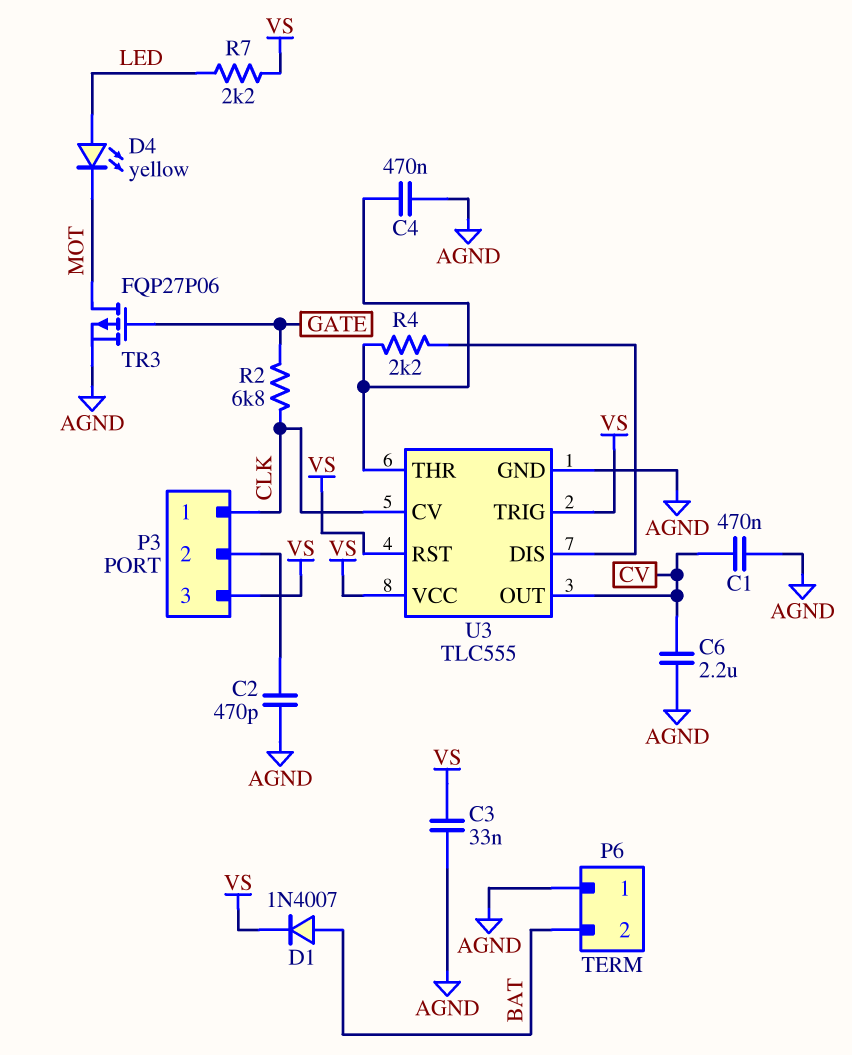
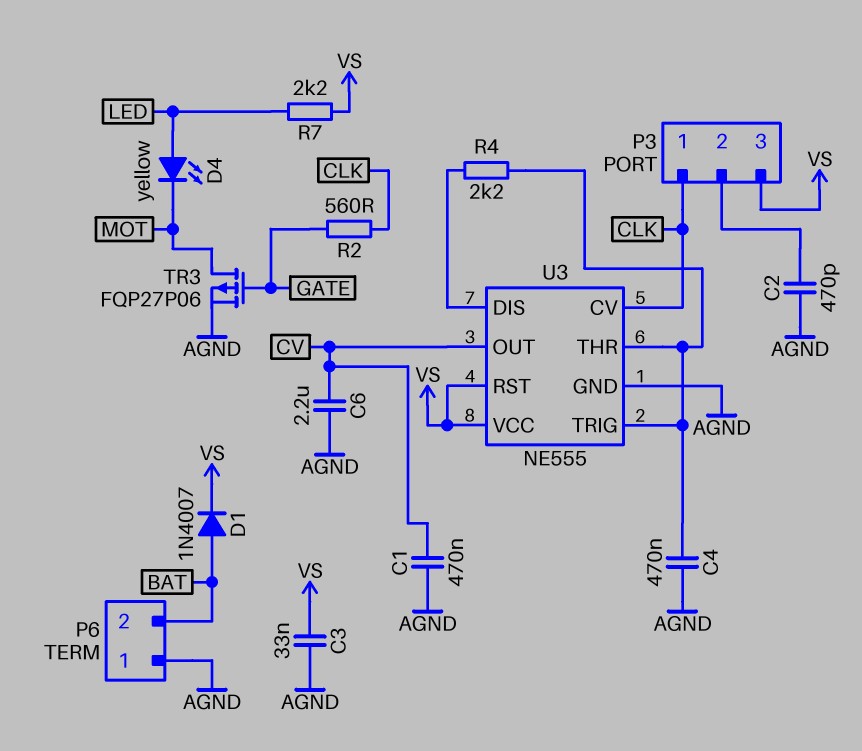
R2: 6.8k (CLK, GATE) -> 560 (CLK, GATE)
U3: TLC555 -> NE555
U3 pin TRIG: VS -> U3/THR

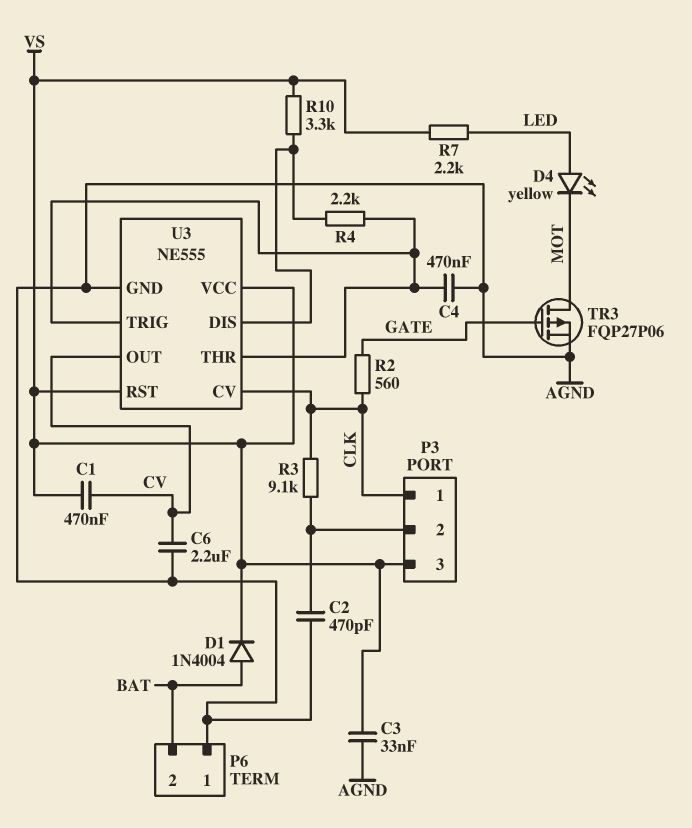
C1: 470nF (AGND, CV) -> 470nF (CV, VS)
D1: diode 1N4007 (A BAT, K VS) -> diode 1N4004 (A BAT, K VS)
R3: none -> 9.1k (CLK, P3/2)
R10: none -> 3.3k (U3/DIS, VS)

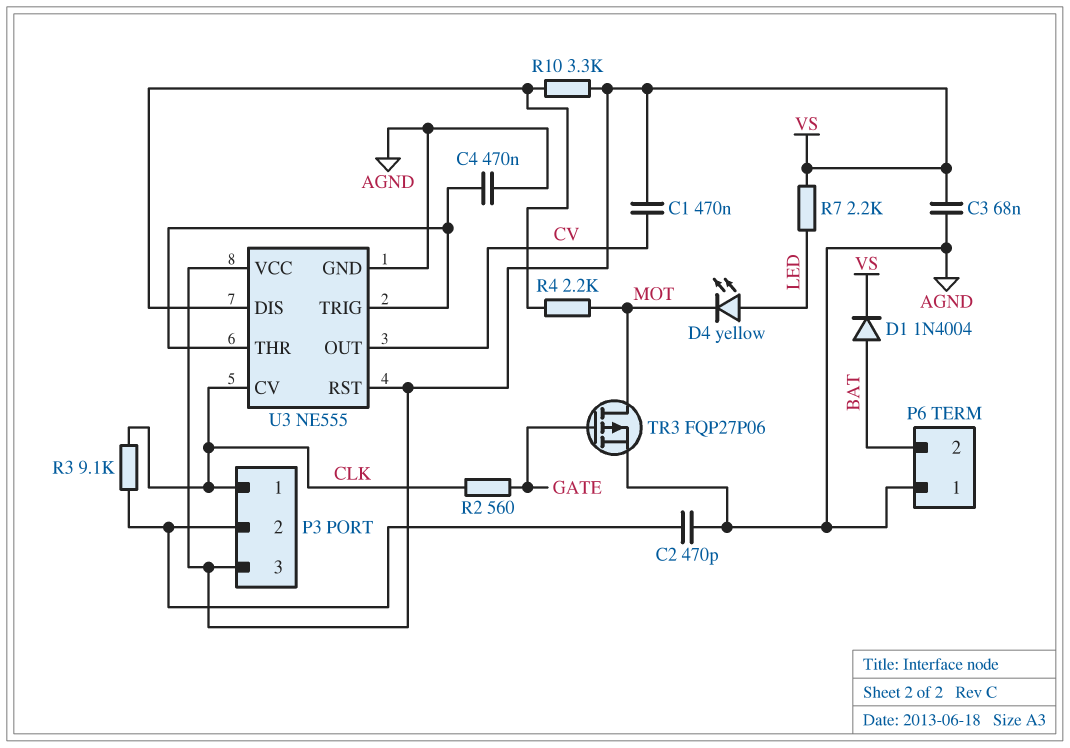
C3: 33nF (AGND, VS) -> 68nF (AGND, VS)
C6: 2.2uF (AGND, CV) -> none
R4: 2.2k (U3/DIS, U3/THR) -> 2.2k (MOT, U3/DIS)

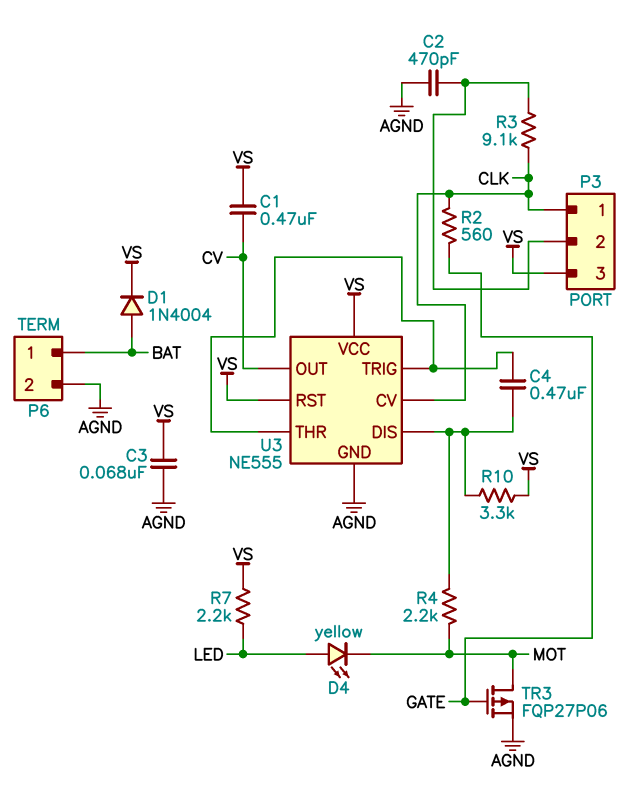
C4: 470nF (AGND, U3/THR) -> 470nF (U3/DIS, U3/THR)
P6 pin 1: AGND -> BAT
P6 pin 2: BAT -> AGND

